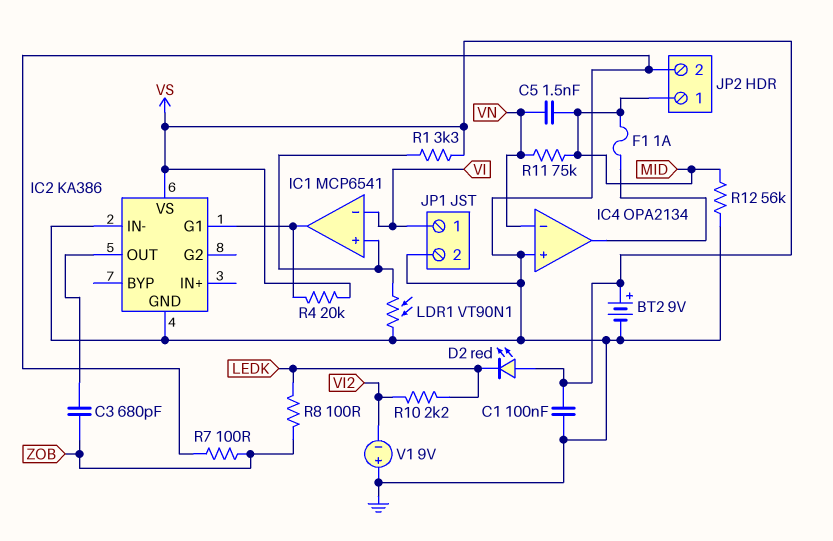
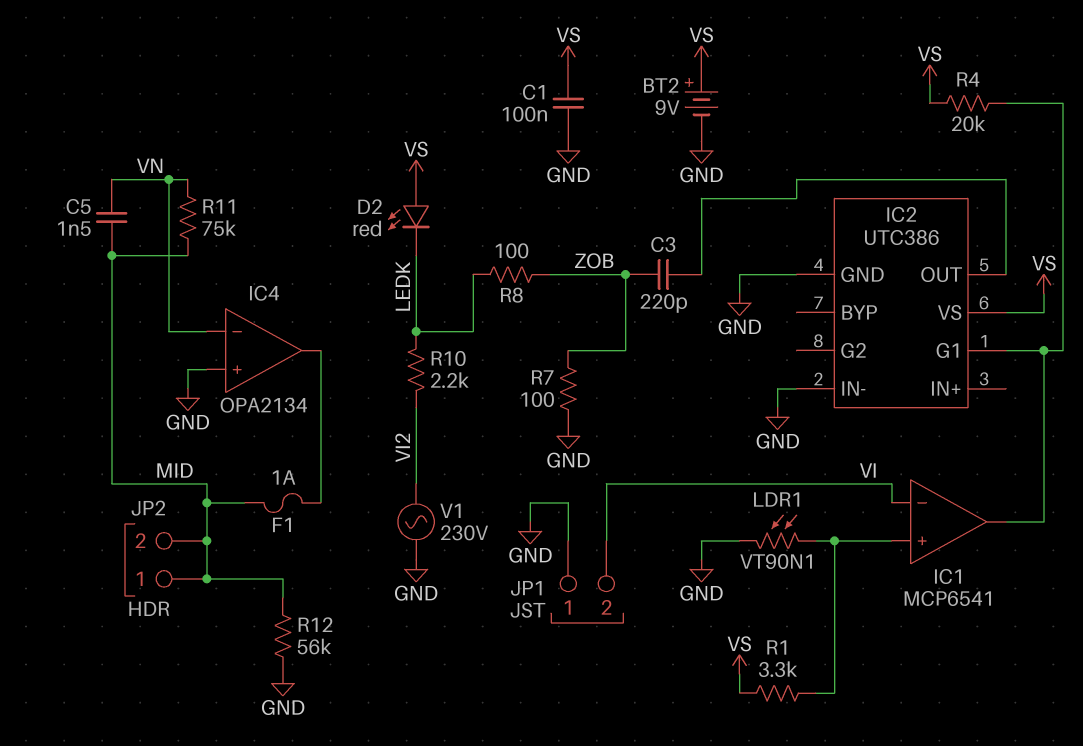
C3: 680pF (IC2/OUT, ZOB) -> 220pF (IC2/OUT, ZOB)
IC2: KA386 -> UTC386
JP1 pin 1: VI -> GND
JP1 pin 2: GND -> VI
JP2 pin 2: GND -> MID
V1: 9V (plus GND, minus VI2) -> AC 230V (GND, VI2)

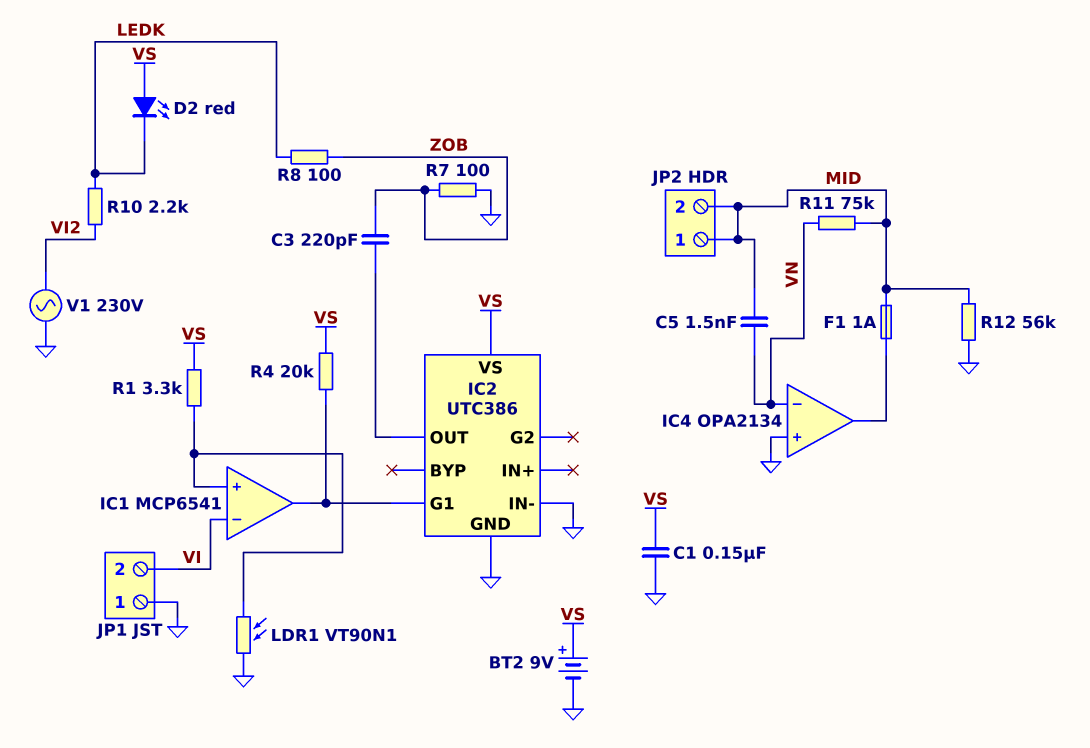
C1: 100nF (GND, VS) -> 150nF (GND, VS)

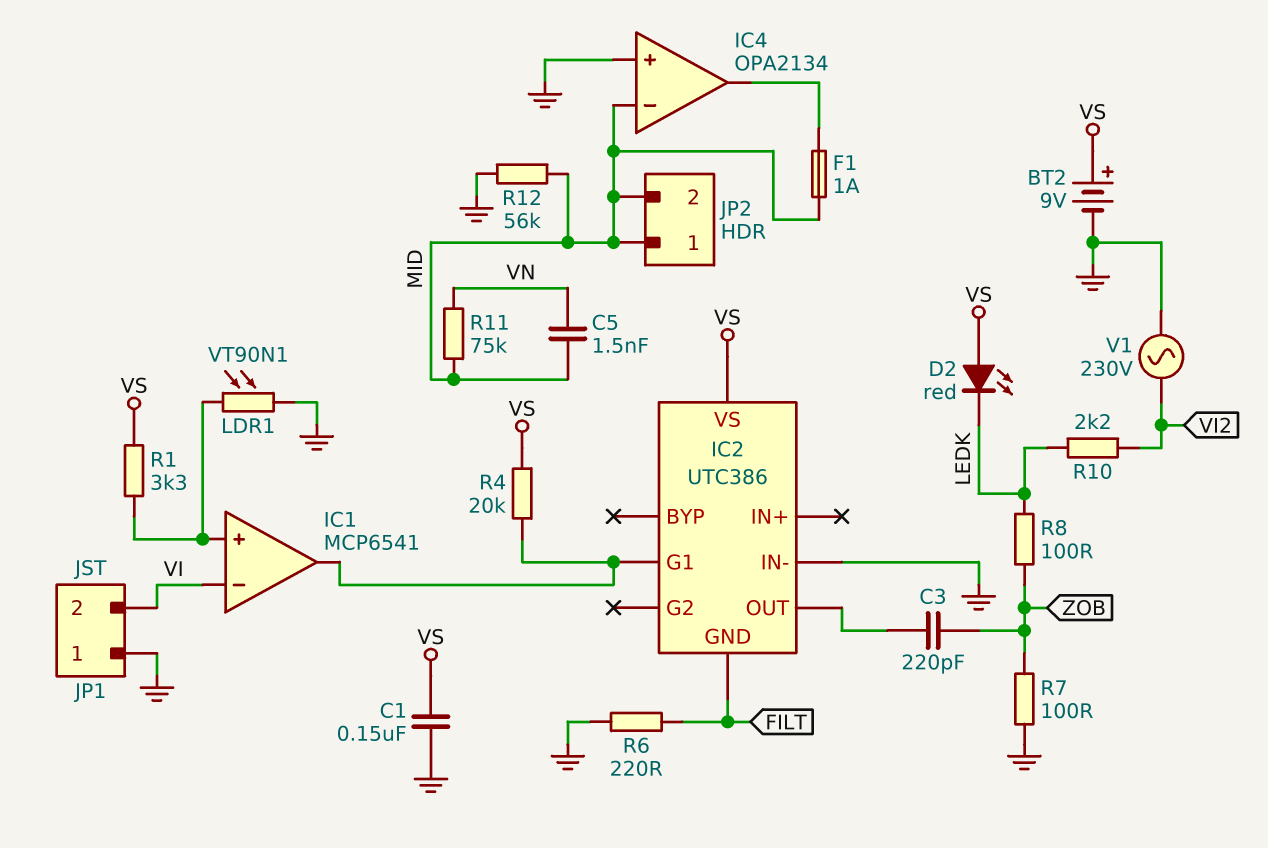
IC2 pin GND: GND -> FILT
IC4 pin in-: VN -> MID
R6: none -> 220 (FILT, GND)

